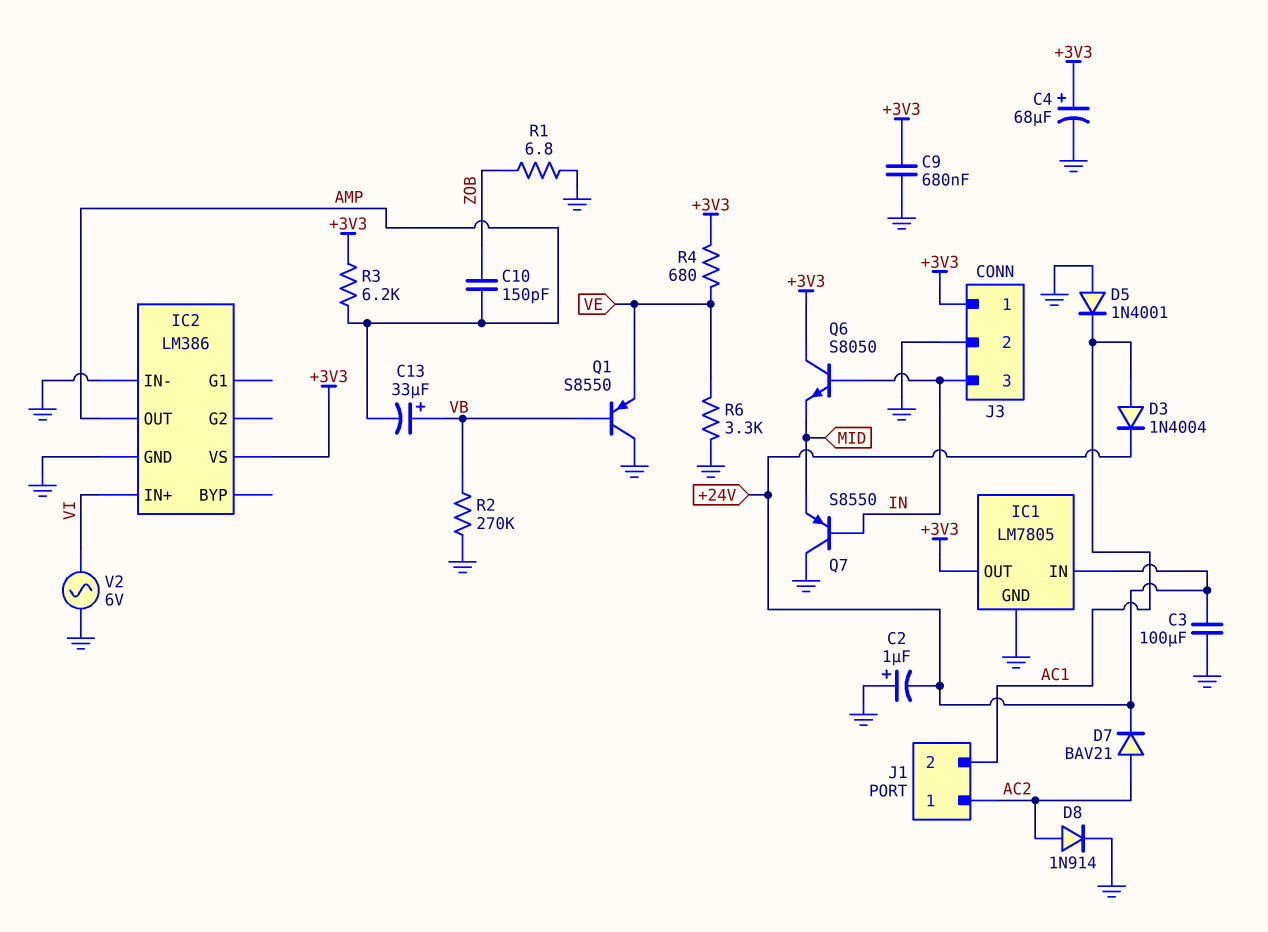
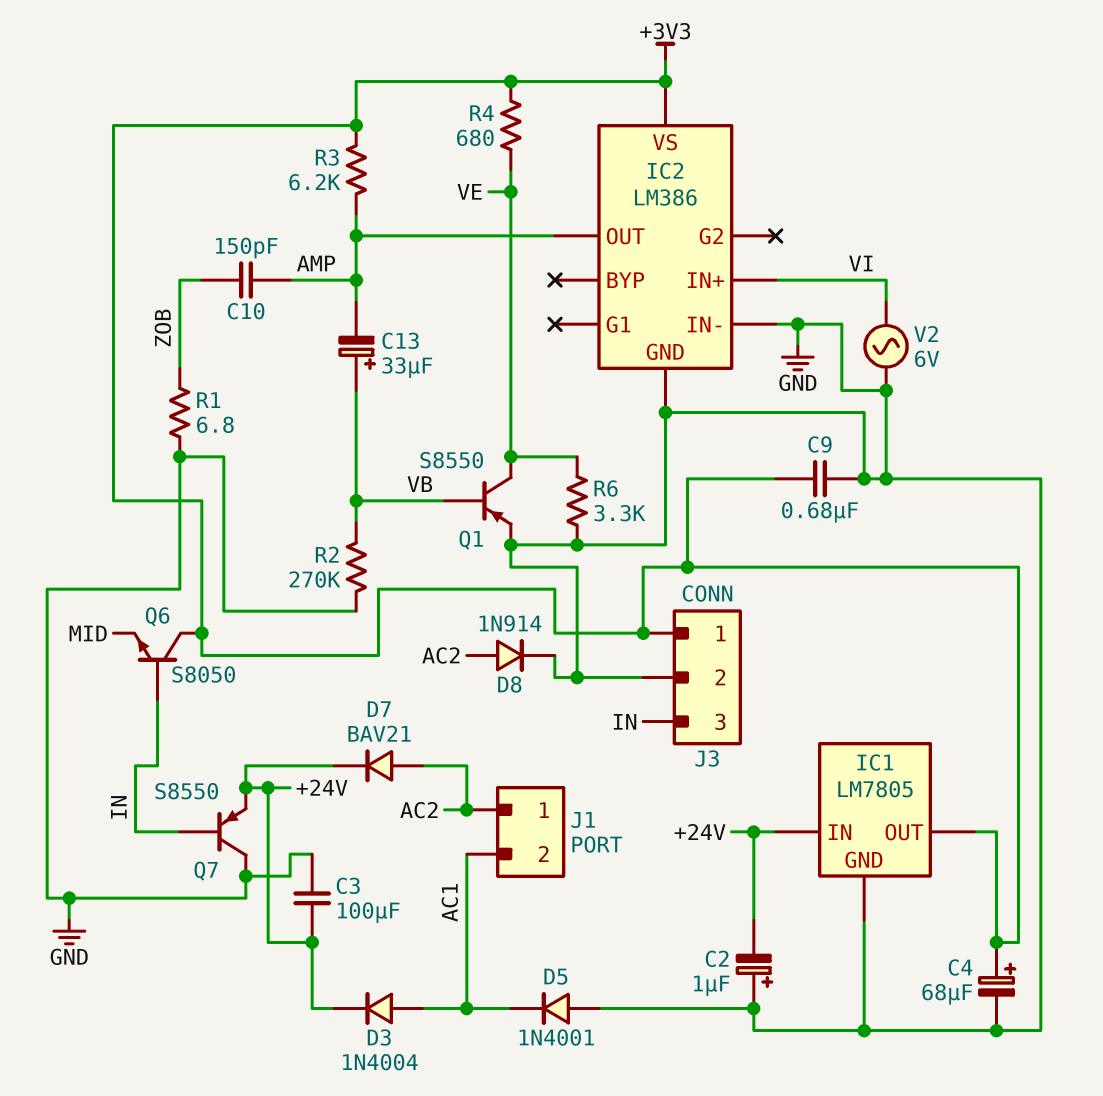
Q1: PNP S8550 (B VB, C GND, E VE) -> PNP S8550 (B VB, C VE, E GND)
Q7: PNP S8550 (B IN, C GND, E MID) -> PNP S8550 (B IN, C GND, E +24V)

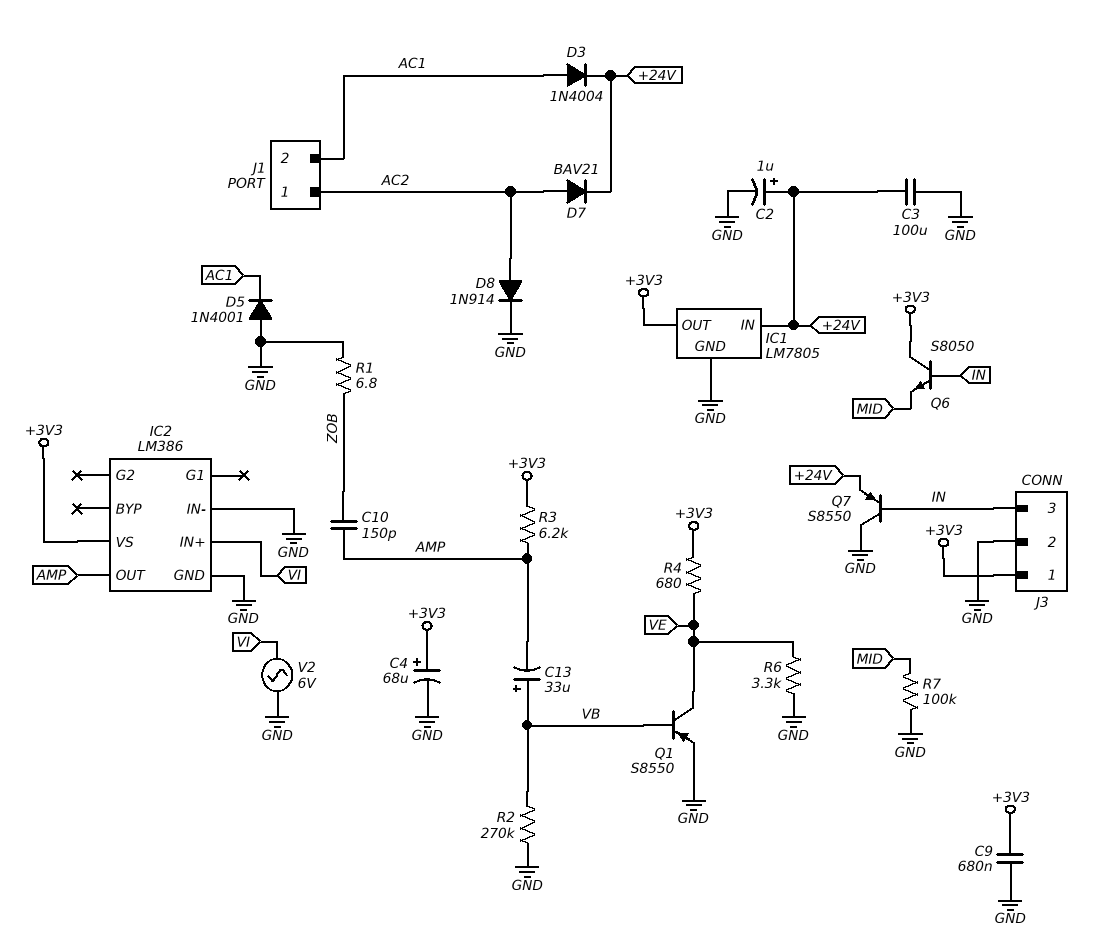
C2: 1uF (plus GND, minus +24V) -> 1uF (plus +24V, minus GND)
R7: none -> 100k (GND, MID)

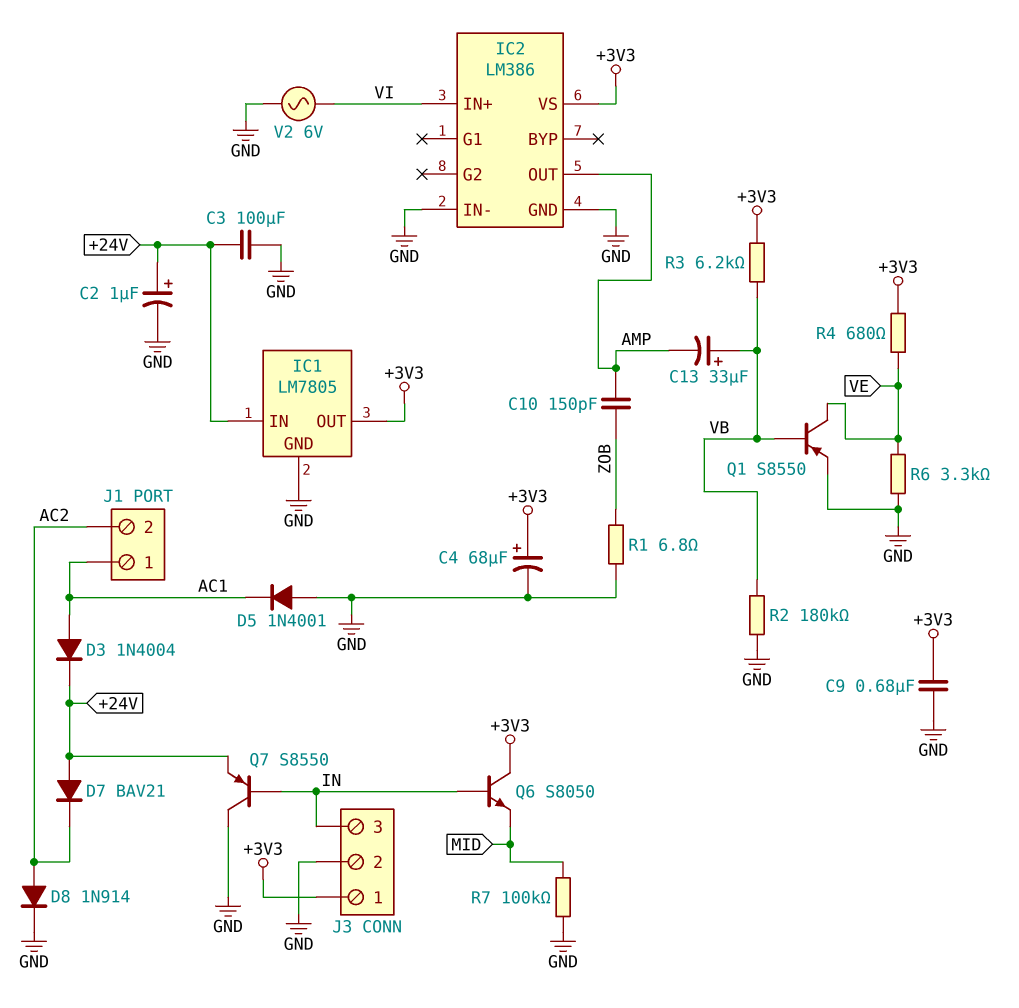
D7: diode BAV21 (A AC2, K +24V) -> diode BAV21 (A +24V, K AC2)
J1 pin 1: AC2 -> AC1
J1 pin 2: AC1 -> AC2
R2: 270k (GND, VB) -> 180k (GND, VB)
R3: 6.2k (+3V3, AMP) -> 6.2k (+3V3, VB)

